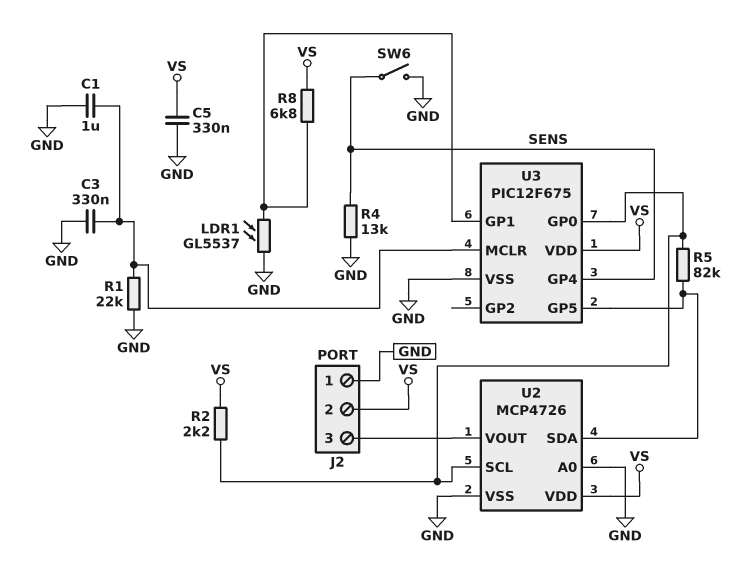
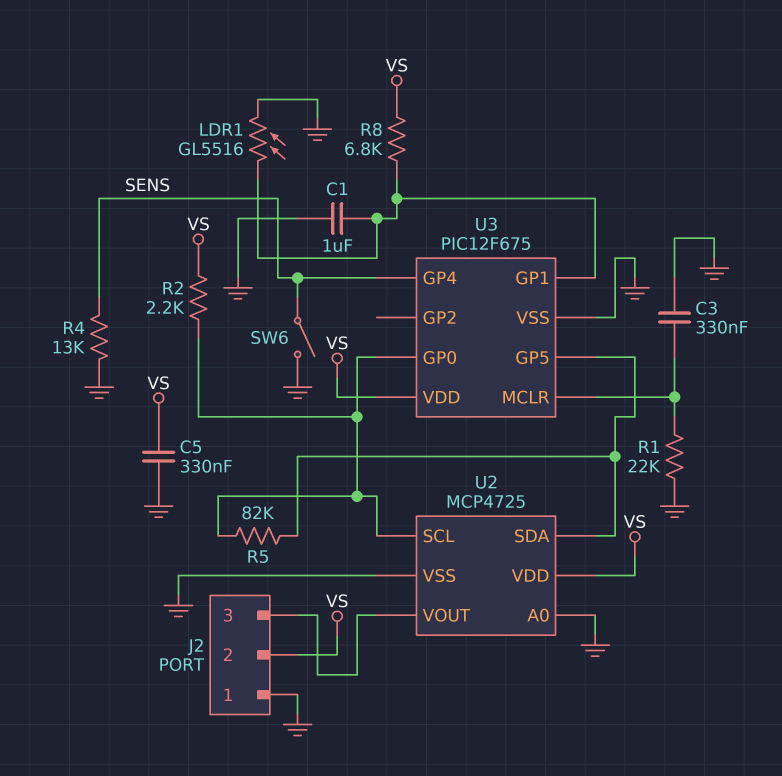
C1: 1uF (GND, U3/MCLR) -> 1uF (GND, U3/GP1)
LDR1: GL5537 (GND, U3/GP1) -> GL5516 (GND, U3/GP1)
U2: MCP4726 -> MCP4725

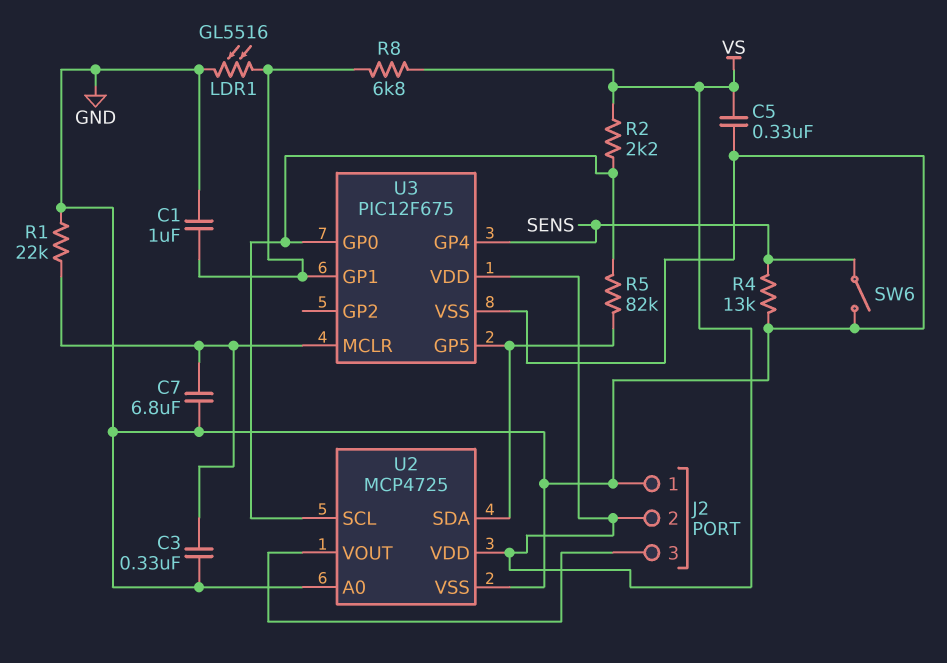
C7: none -> 6.8uF (GND, U3/MCLR)

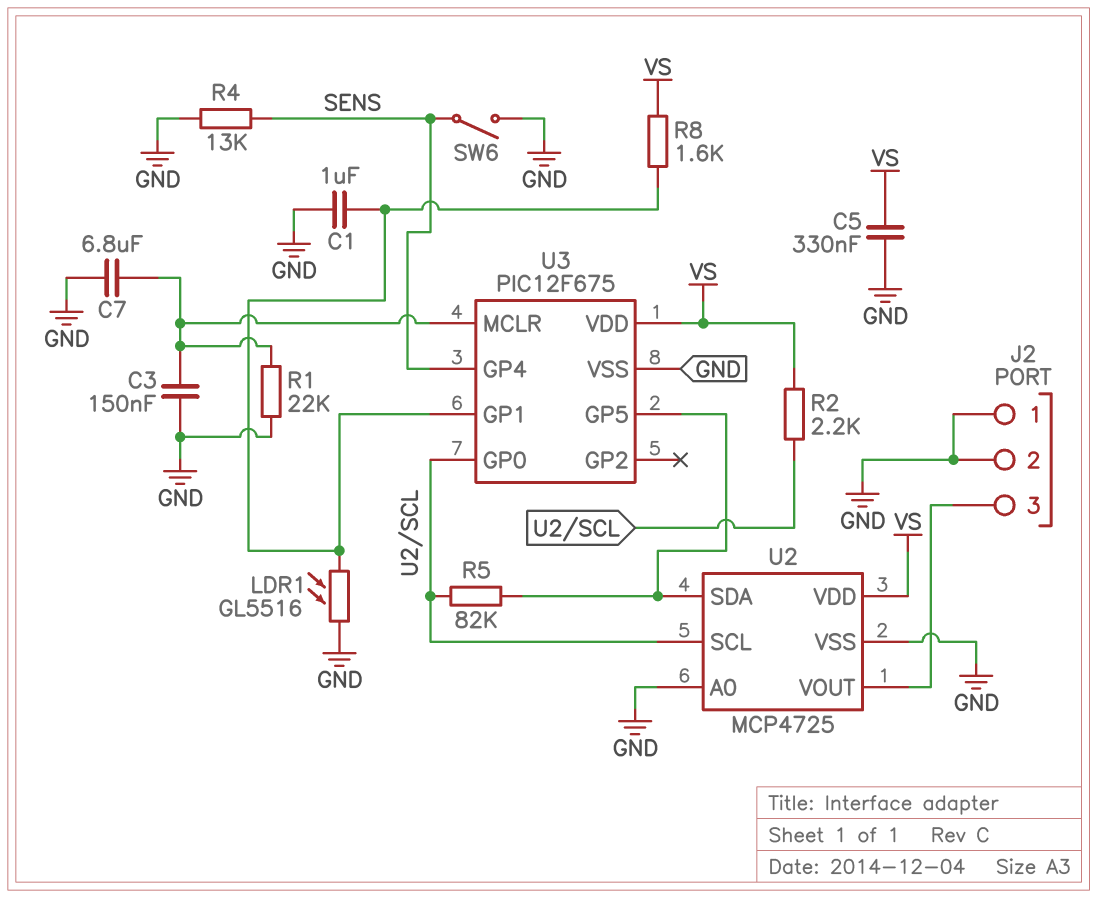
C3: 330nF (GND, U3/MCLR) -> 150nF (GND, U3/MCLR)
J2 pin 2: VS -> GND
R8: 6.8k (U3/GP1, VS) -> 1.6k (U3/GP1, VS)

